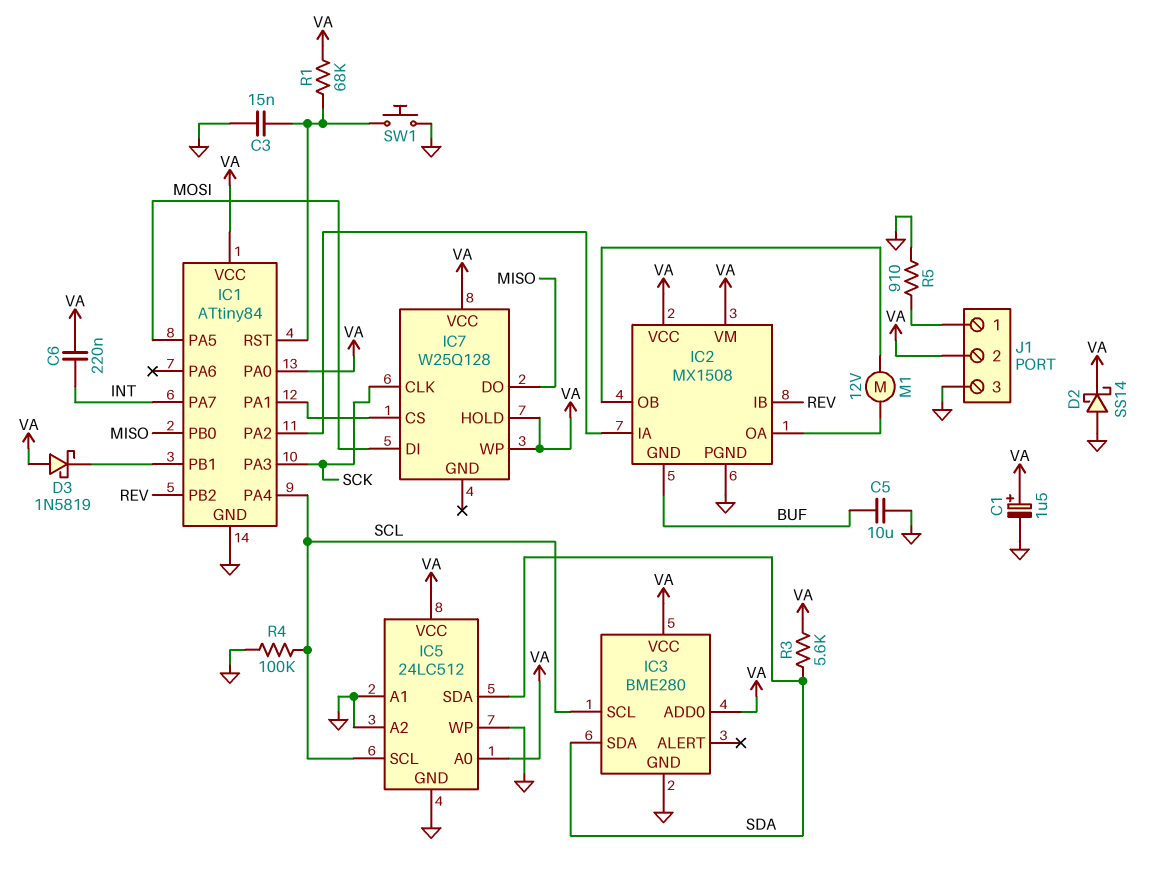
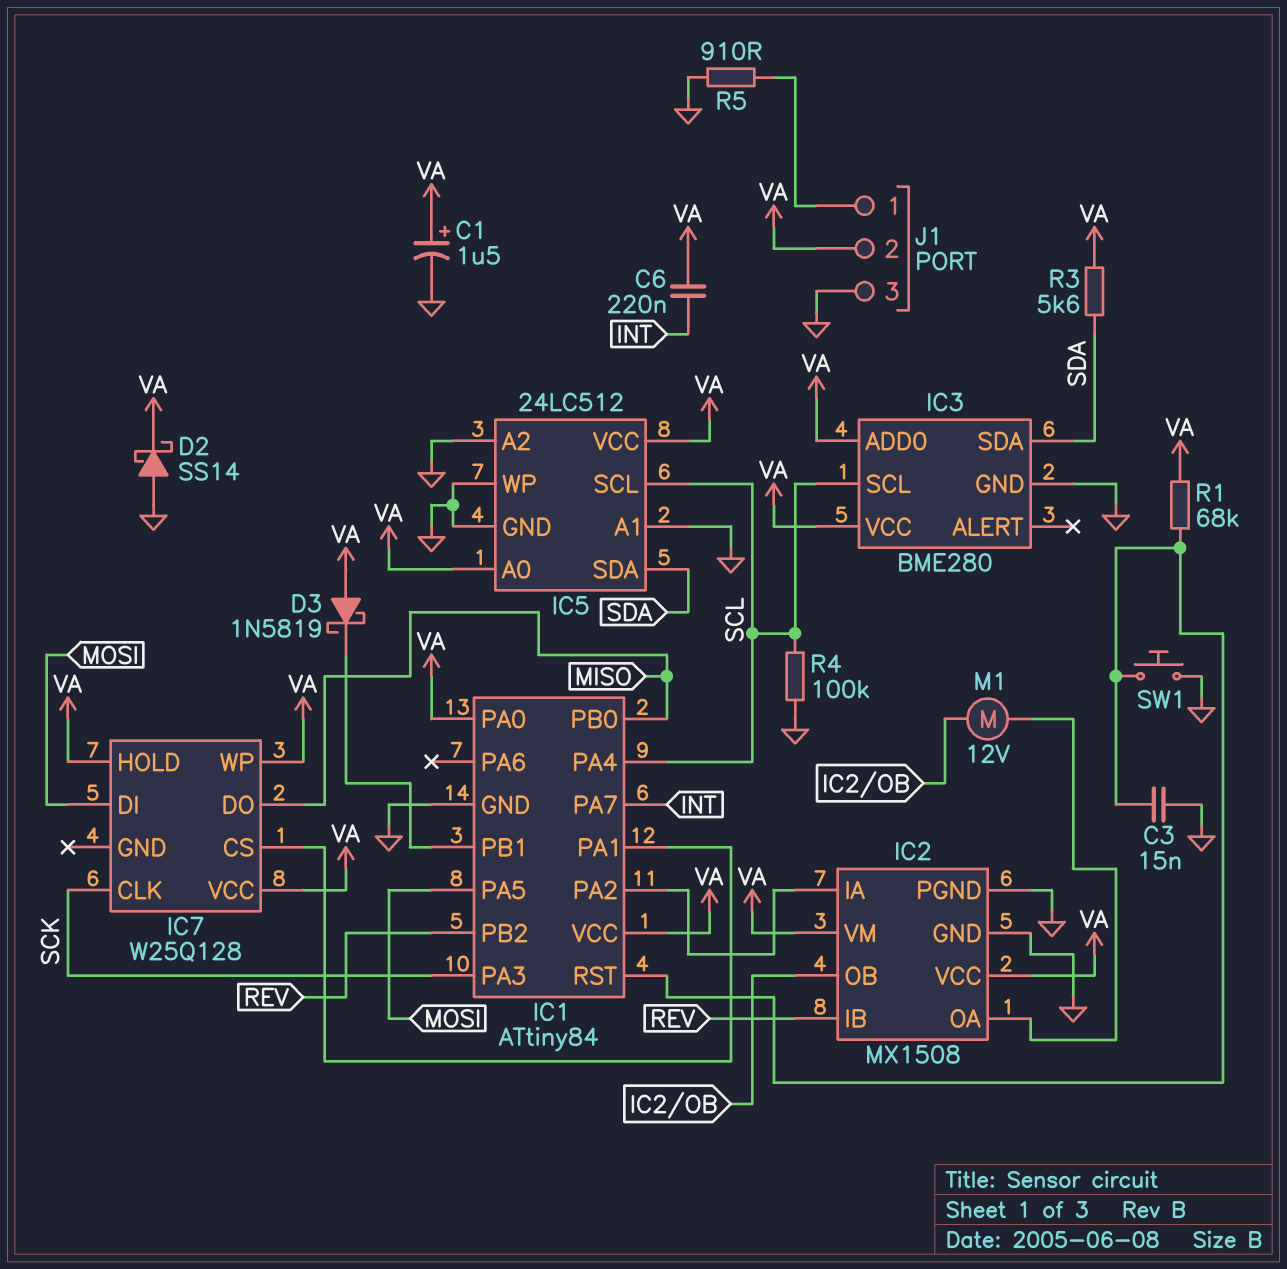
C5: 10uF (BUF, GND) -> none
IC2 pin GND: BUF -> GND

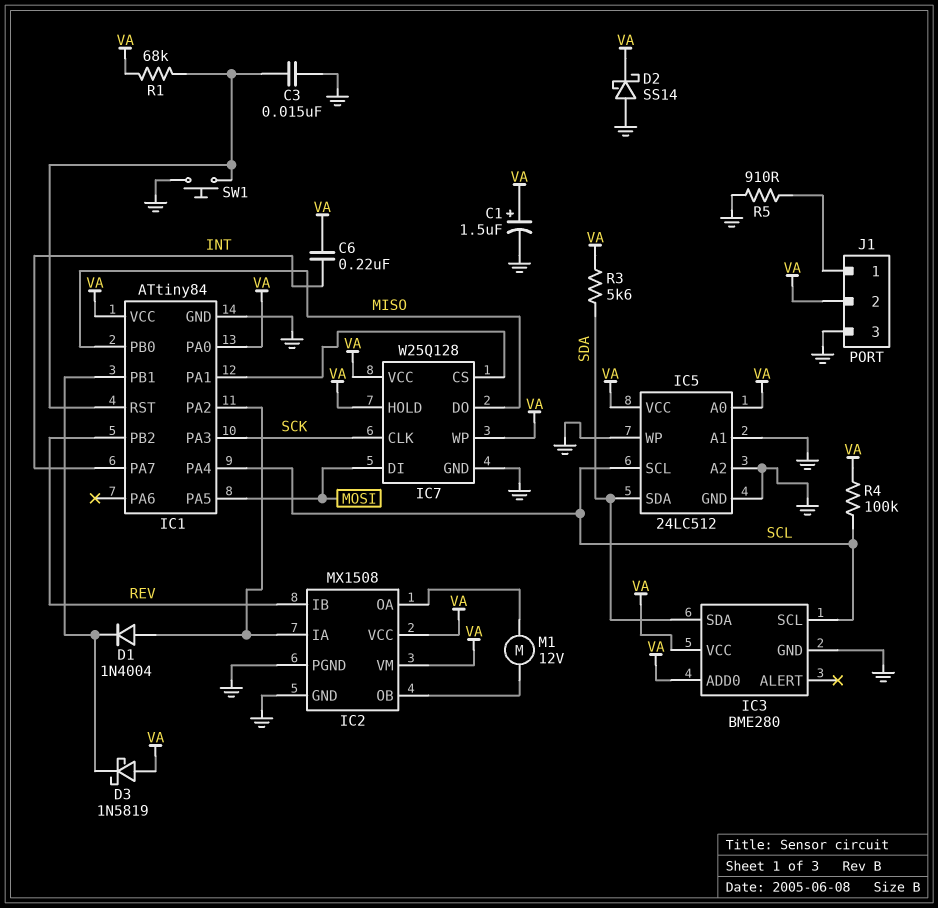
D1: none -> diode 1N4004 (A IC1/PA2, K IC1/PB1)
IC7 pin GND: none -> GND
R4: 100k (GND, SCL) -> 100k (SCL, VA)

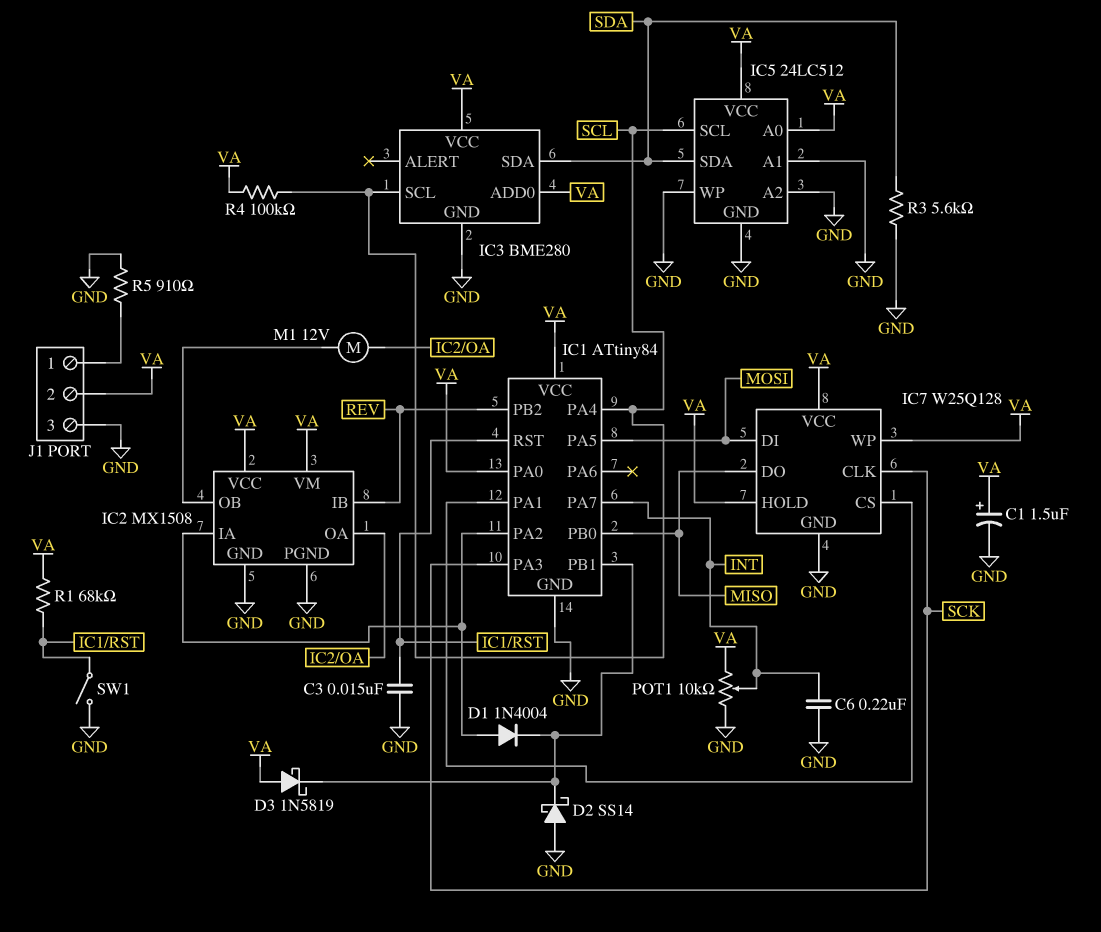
C6: 220nF (INT, VA) -> 220nF (GND, INT)
D2: schottky SS14 (A GND, K VA) -> schottky SS14 (A GND, K IC1/PB1)
POT1: none -> 10k (GND, VA, wiper INT)
R3: 5.6k (SDA, VA) -> 5.6k (GND, SDA)
SW1: button (GND, IC1/RST) -> switch (GND, IC1/RST)

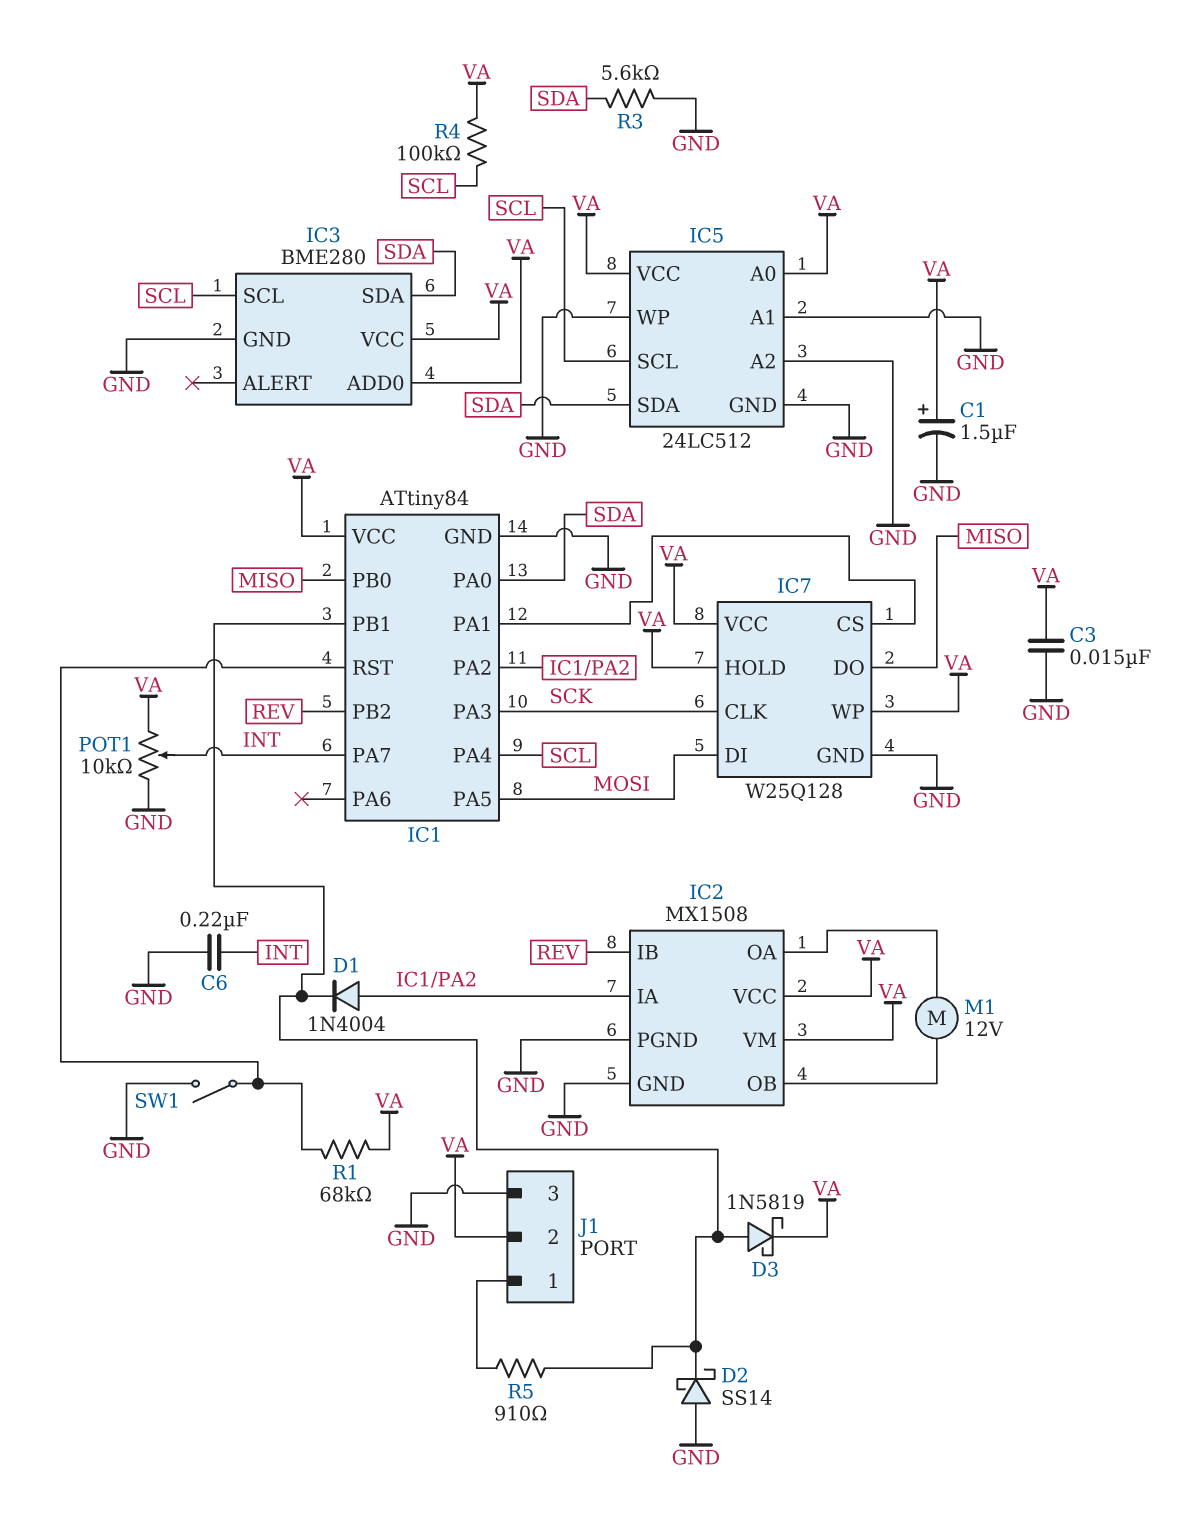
C3: 15nF (GND, IC1/RST) -> 15nF (GND, VA)
D3: schottky 1N5819 (A VA, K IC1/PB1) -> schottky 1N5819 (A IC1/PB1, K VA)
IC1 pin PA0: VA -> SDA
R5: 910 (GND, J1/1) -> 910 (IC1/PB1, J1/1)

